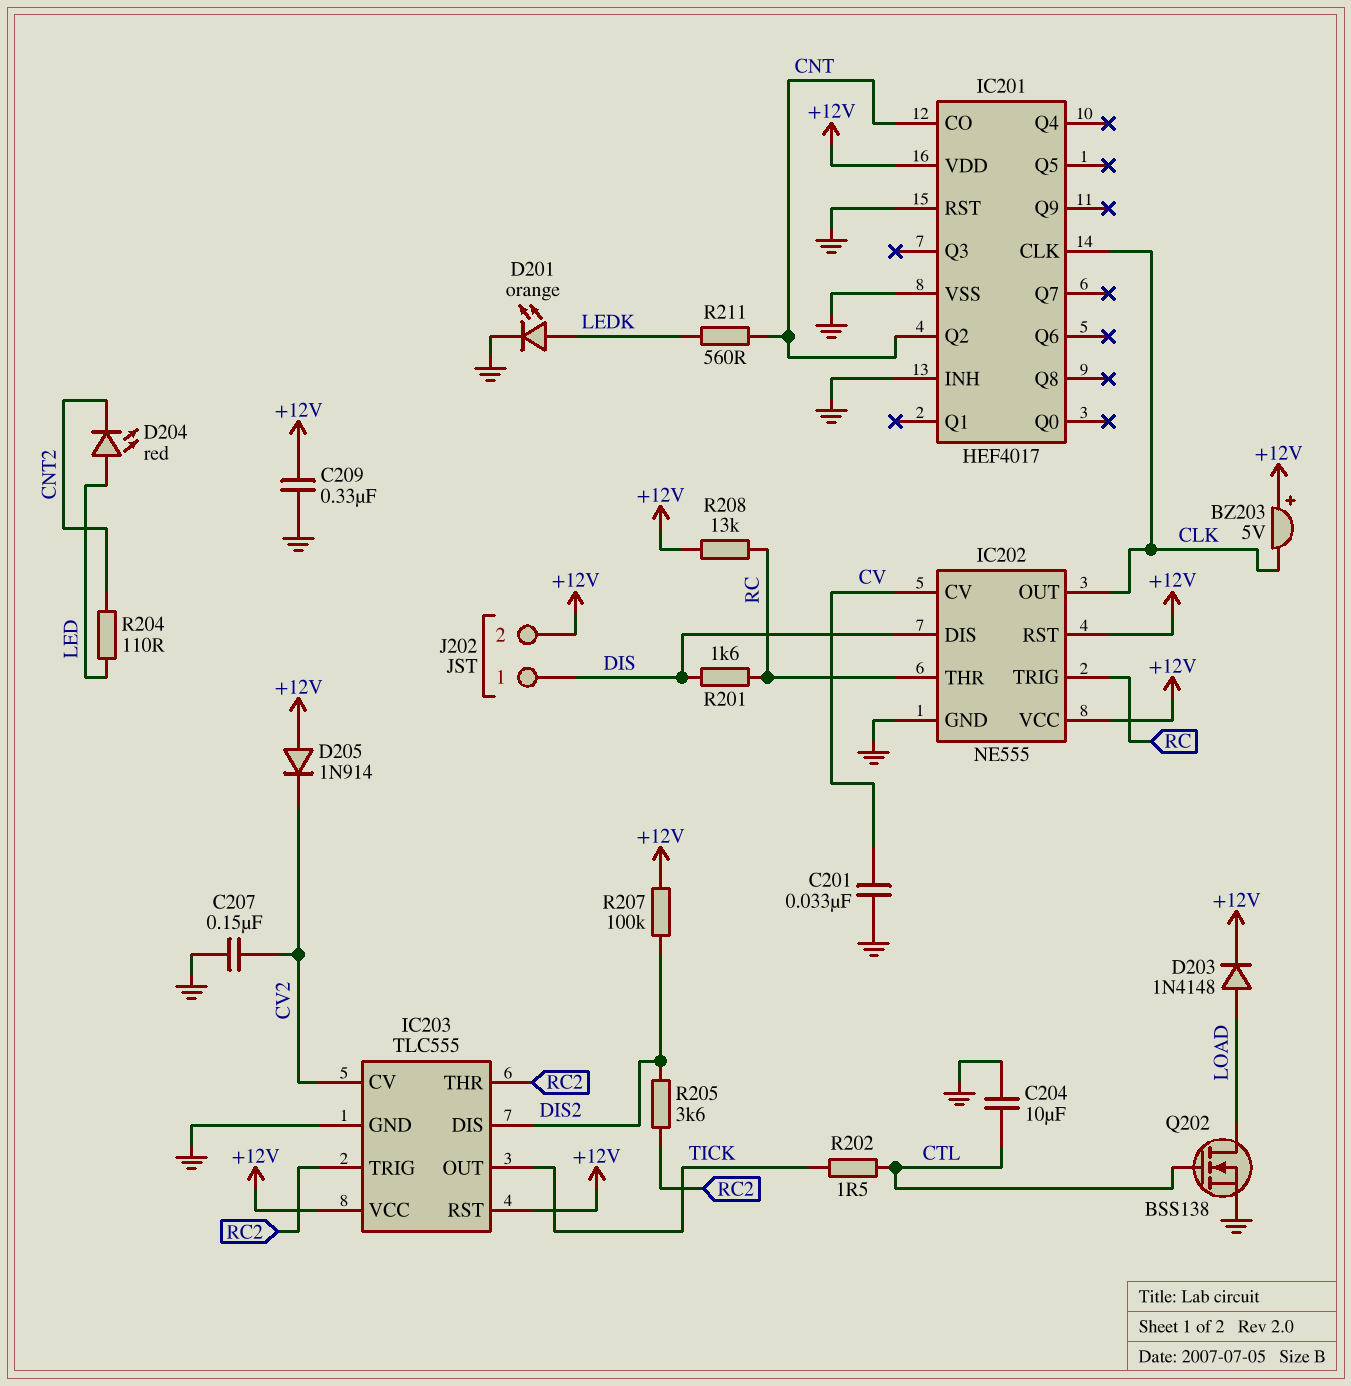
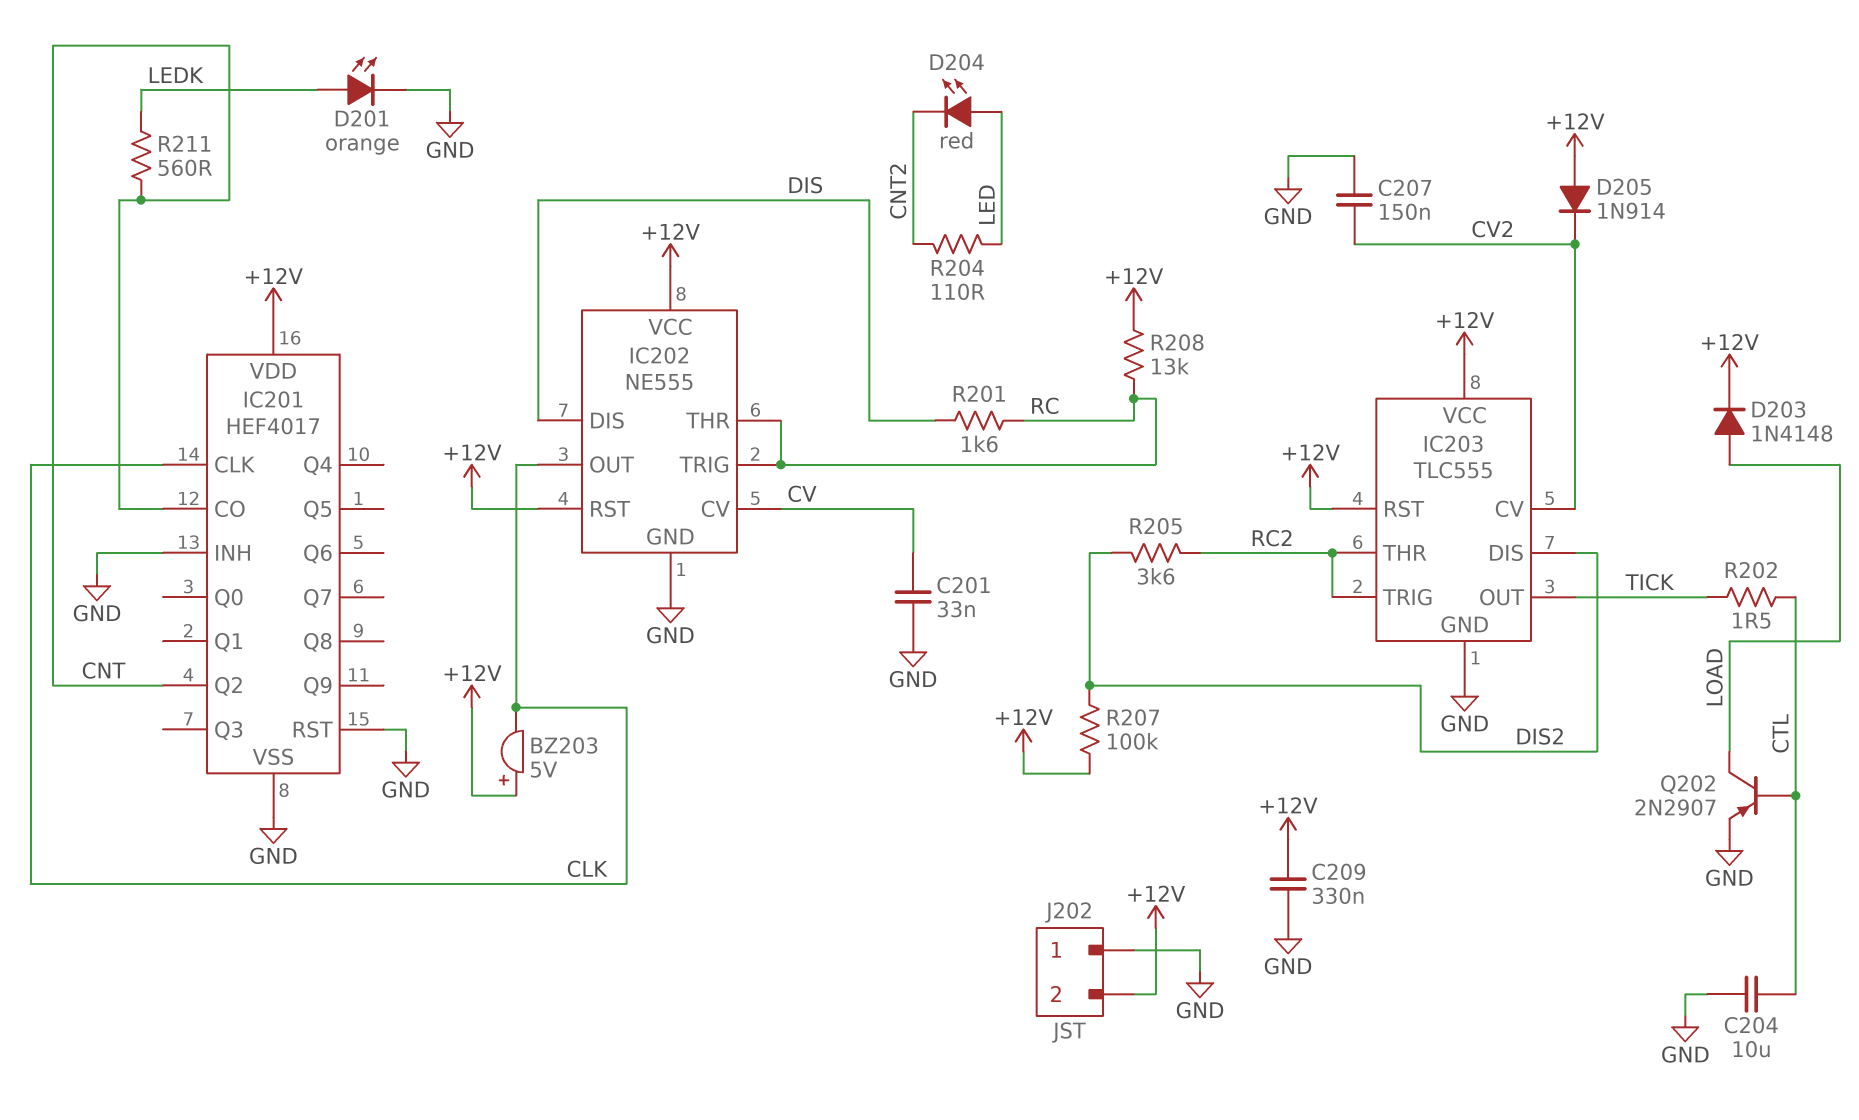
J202 pin 1: DIS -> GND
Q202: NMOS BSS138 (G CTL, D LOAD, S GND) -> PNP 2N2907 (B CTL, C LOAD, E GND)

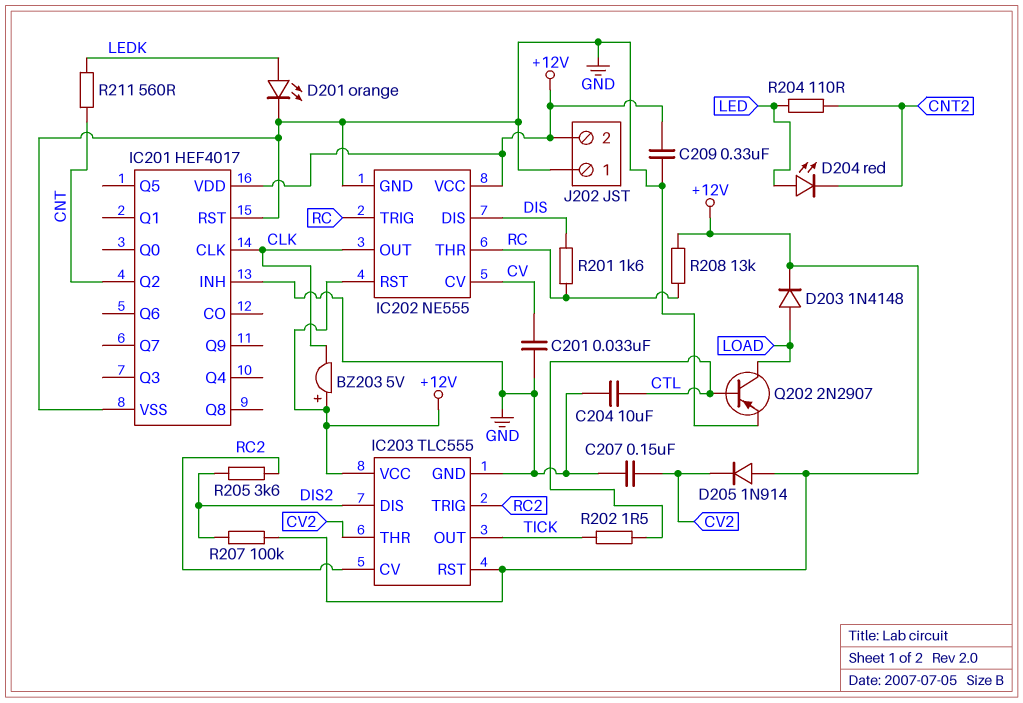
IC201 pin CO: CNT -> none
IC203 pin CV: CV2 -> RC2
IC203 pin THR: RC2 -> CV2

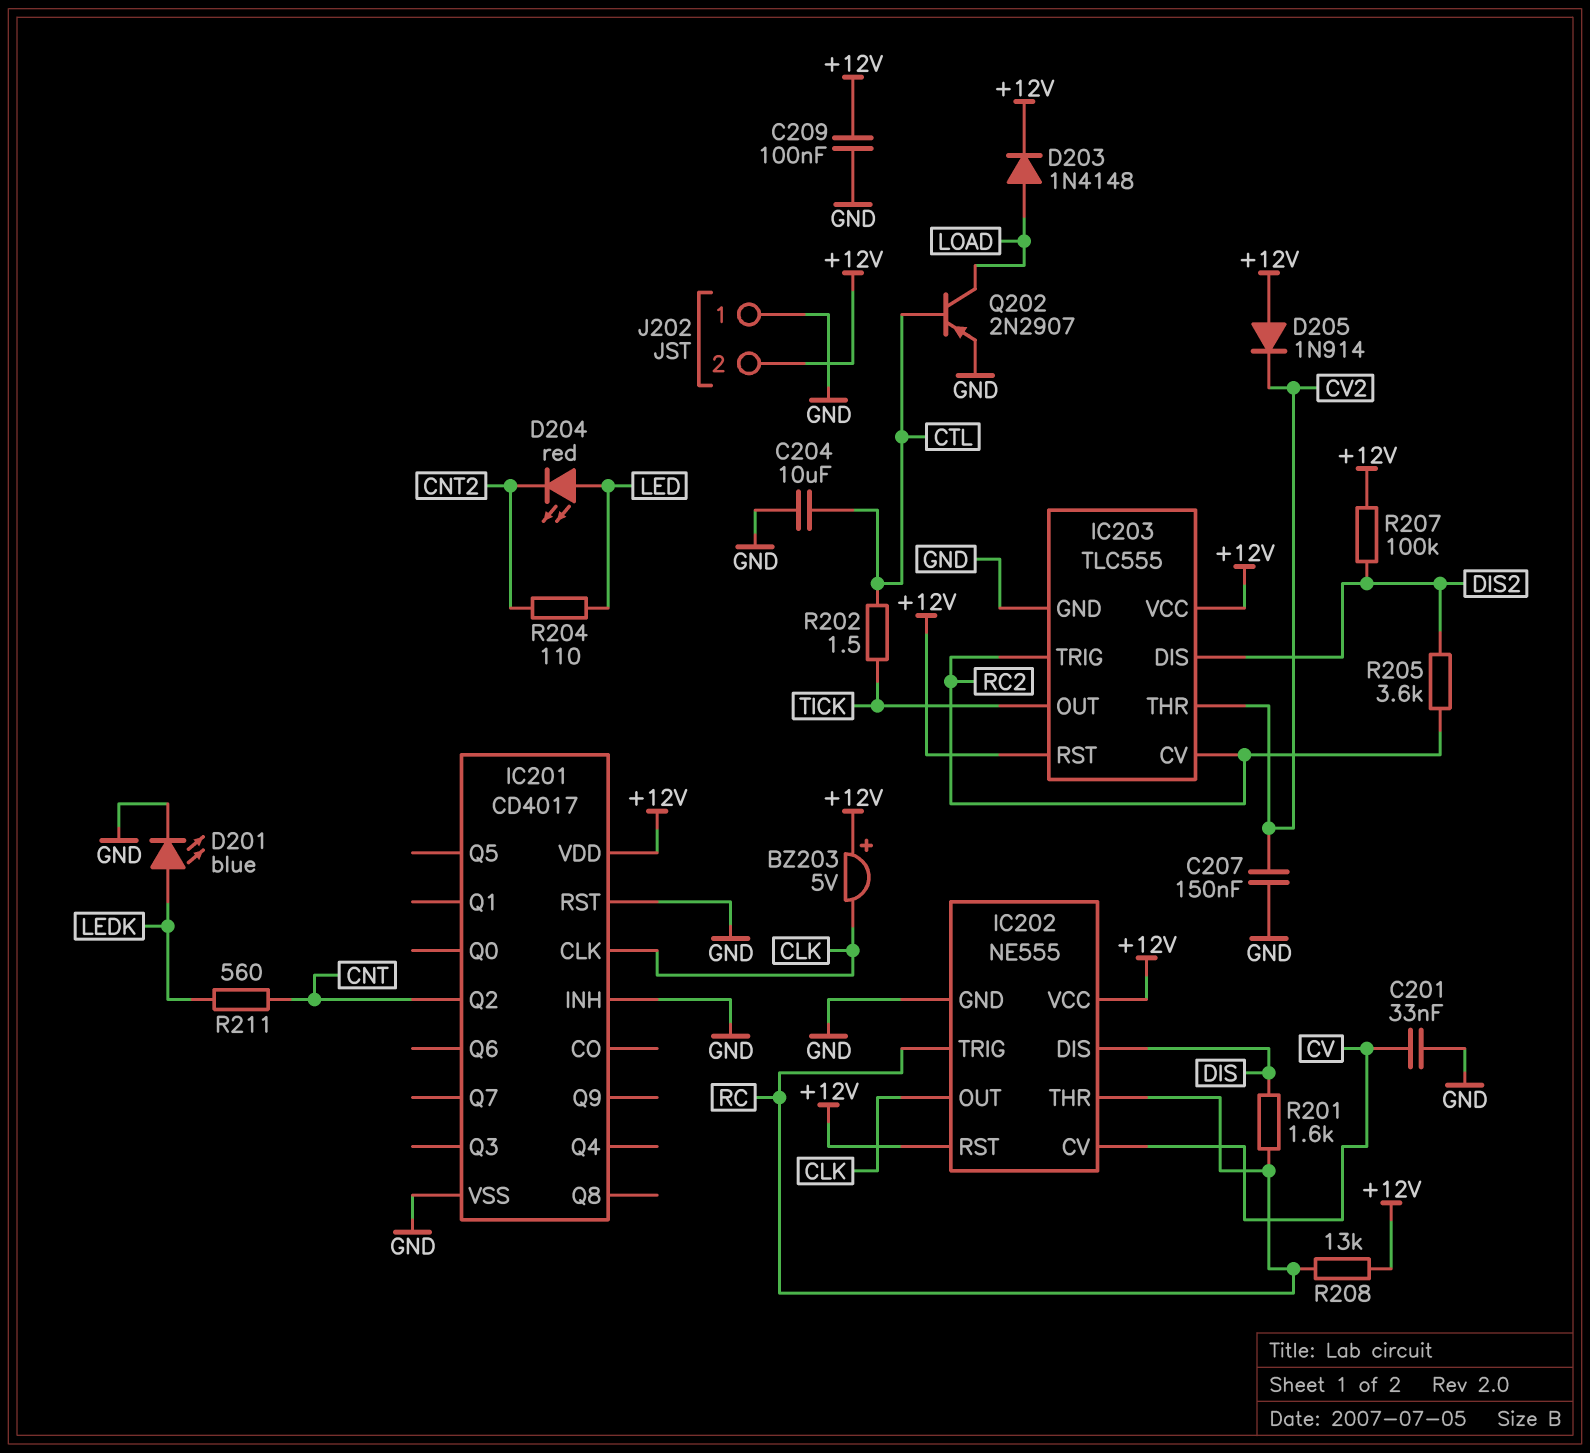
C209: 330nF (+12V, GND) -> 100nF (+12V, GND)
D201: LED orange (A LEDK, K GND) -> LED blue (A LEDK, K GND)
IC201: HEF4017 -> CD4017

